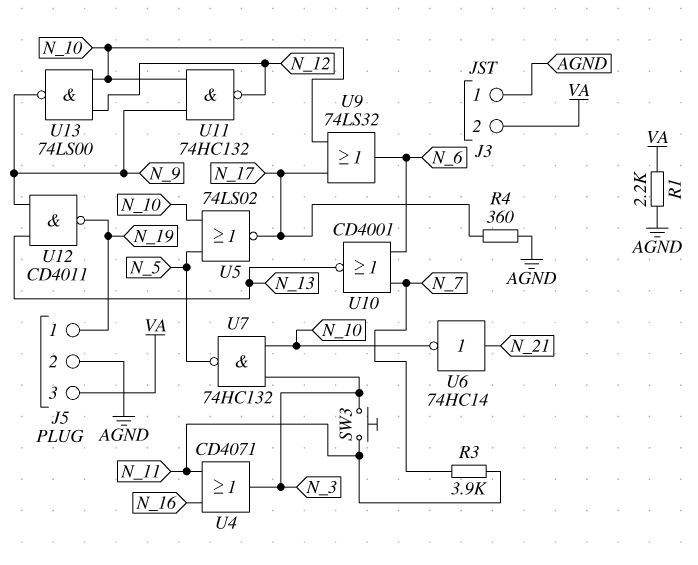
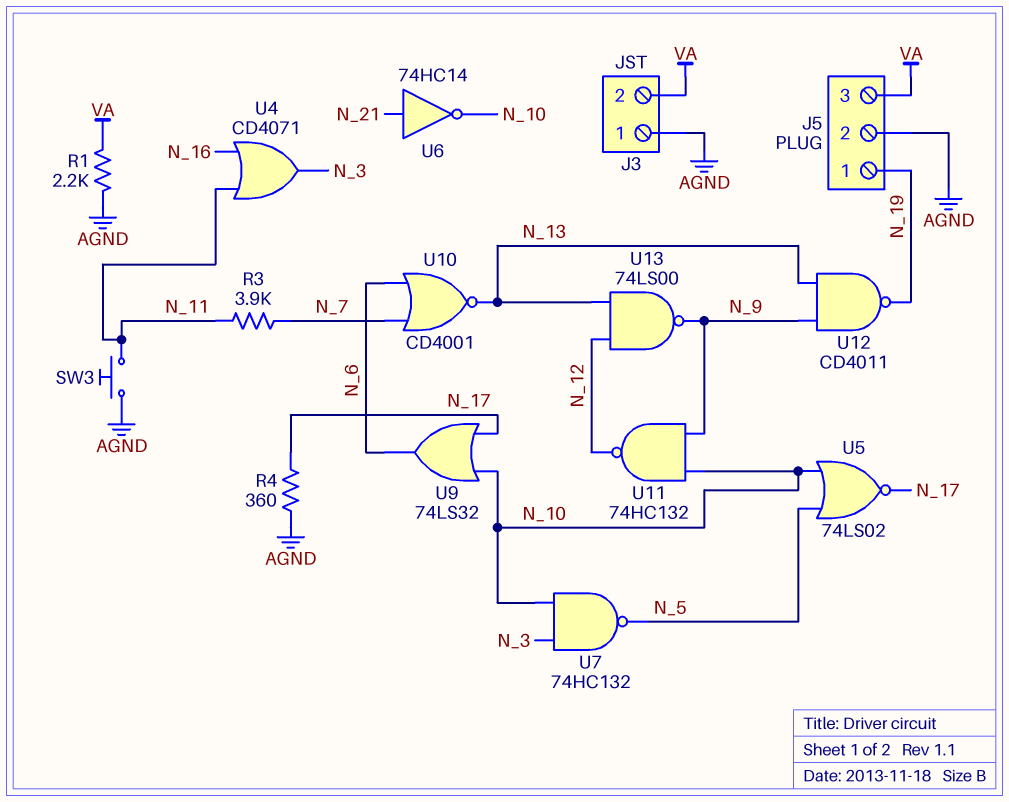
SW3: button (N_3, N_11) -> button (AGND, N_11)
U13: NAND 74LS00 (in N_10, in N_12, out N_9) -> NAND 74LS00 (in N_12, in N_13, out N_9)

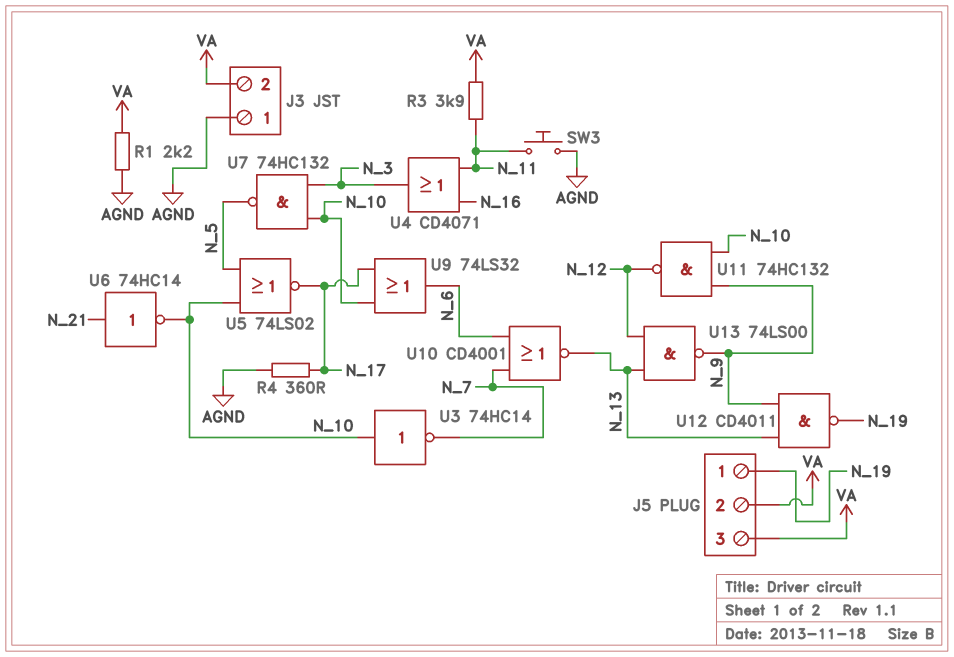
J5 pin 2: AGND -> VA
R3: 3.9k (N_7, N_11) -> 3.9k (N_11, VA)
U3: none -> NOT 74HC14 (in N_10, out N_7)

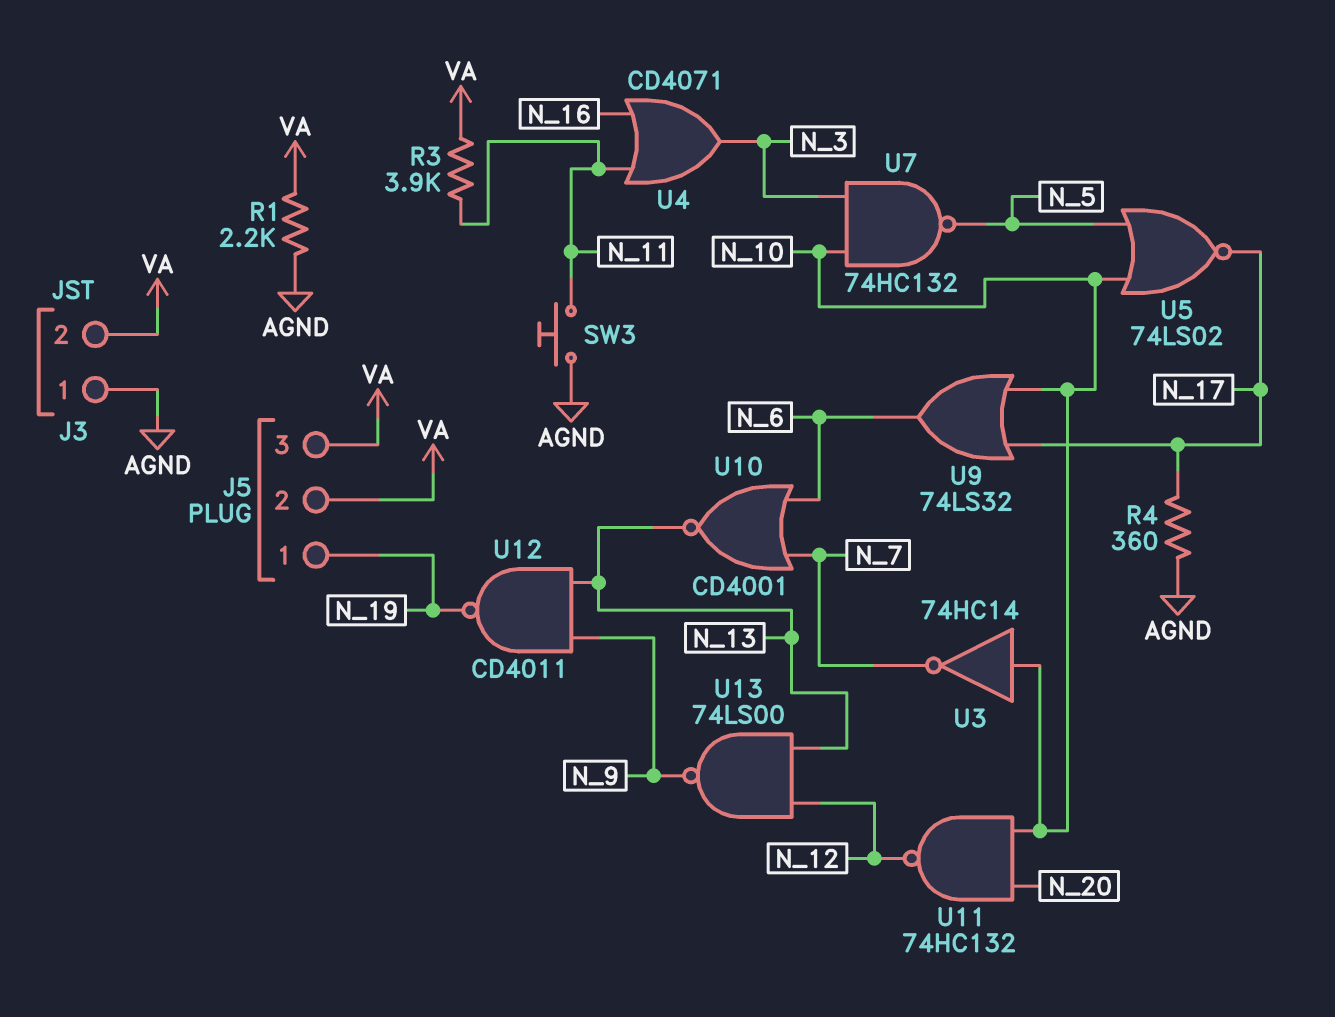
U6: NOT 74HC14 (in N_21, out N_10) -> none
U11: NAND 74HC132 (in N_9, in N_10, out N_12) -> NAND 74HC132 (in N_10, in N_20, out N_12)

